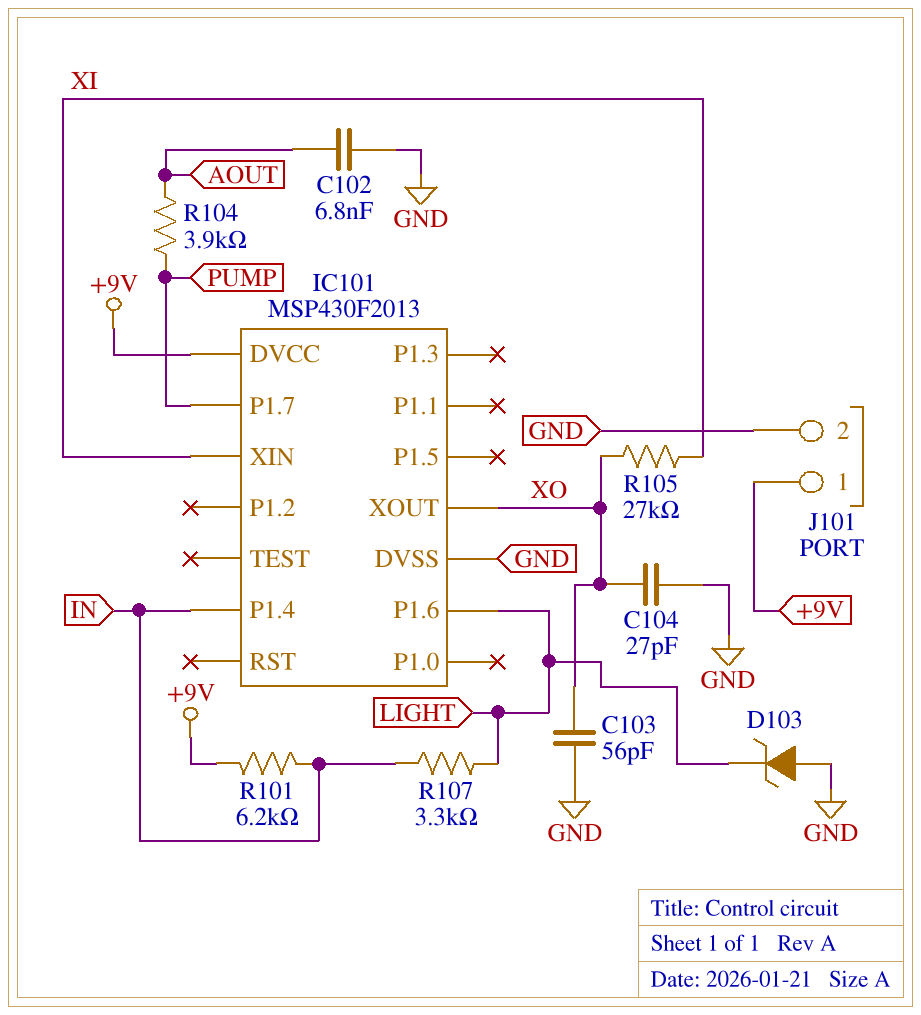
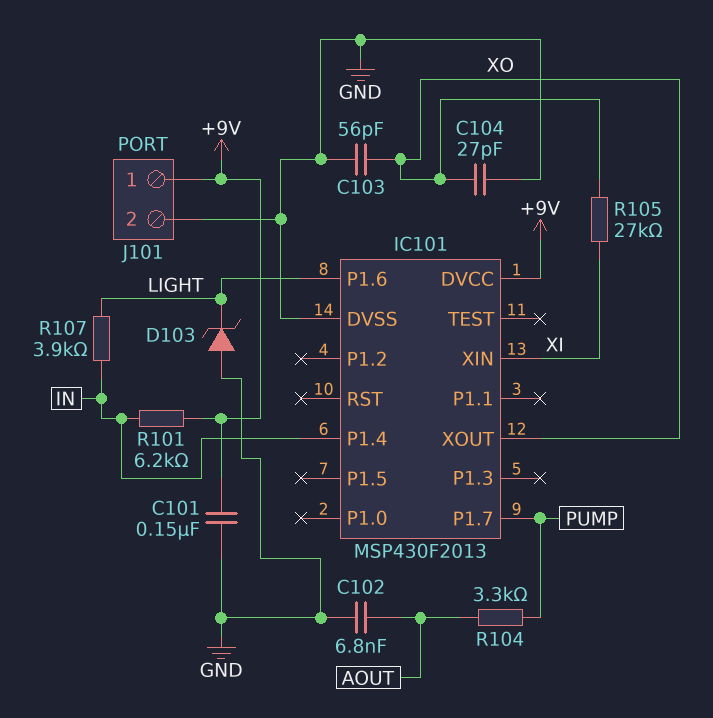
C101: none -> 150nF (+9V, GND)
R104: 3.9k (AOUT, PUMP) -> 3.3k (AOUT, PUMP)
R107: 3.3k (IN, LIGHT) -> 3.9k (IN, LIGHT)

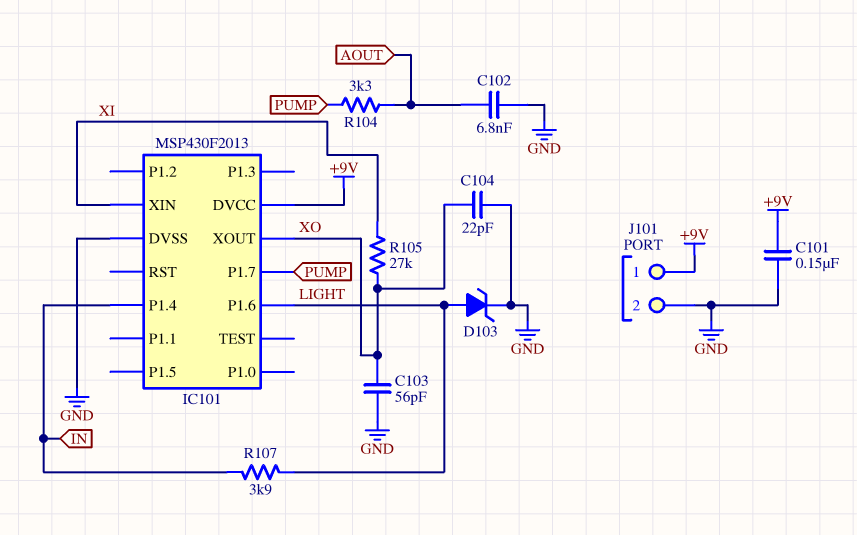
C104: 27pF (GND, XO) -> 22pF (GND, XO)
D103: zener (A GND, K LIGHT) -> zener (A LIGHT, K GND)
R101: 6.2k (+9V, IN) -> none

